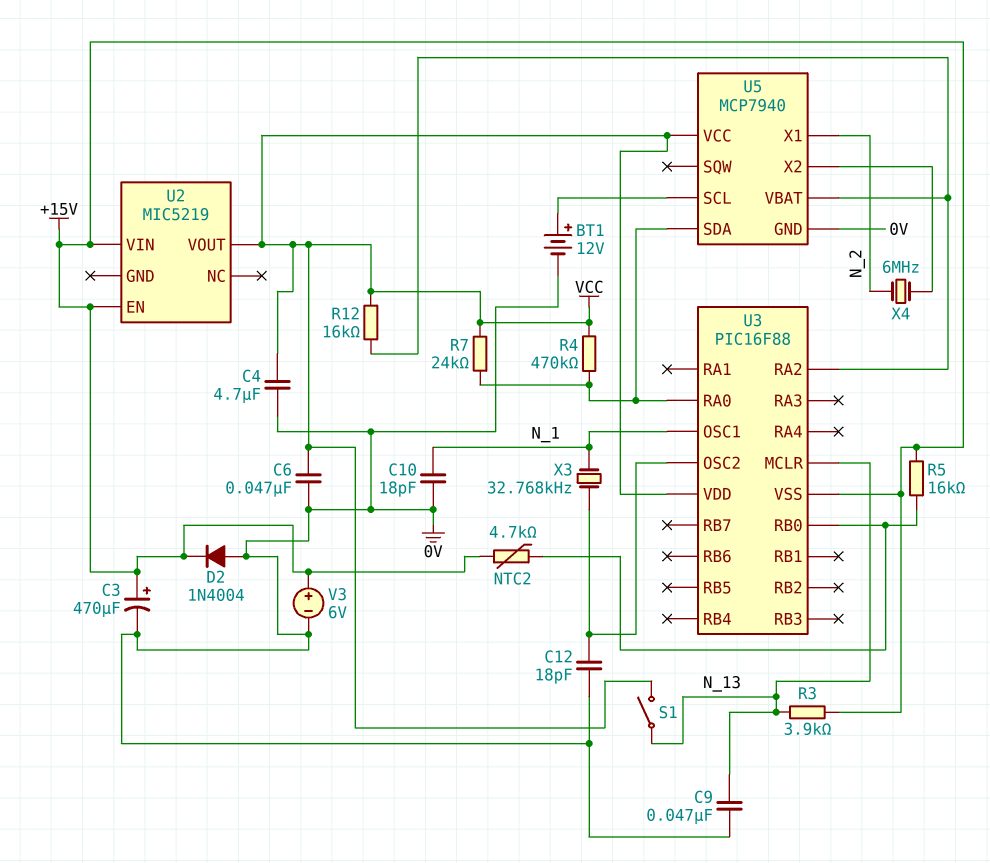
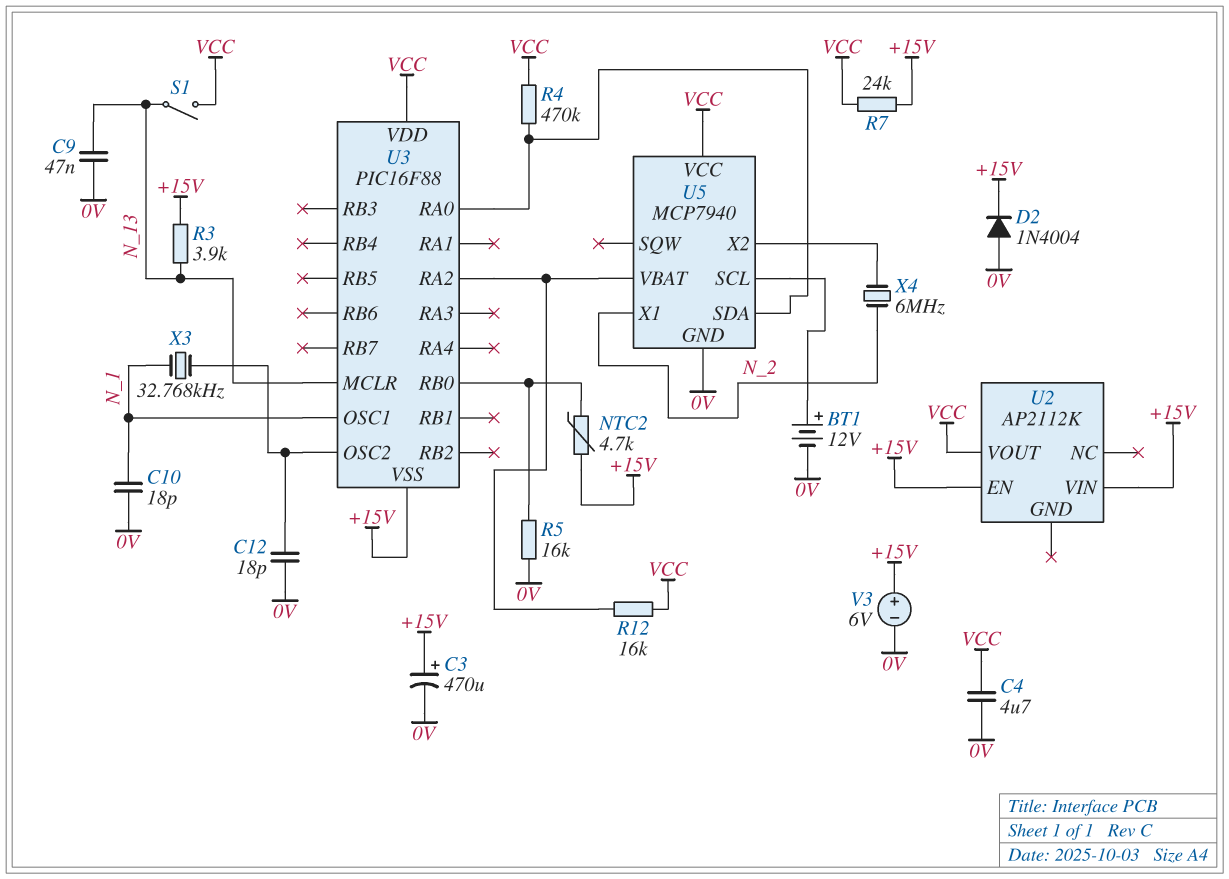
C6: 47nF (0V, VCC) -> none
R5: 16k (+15V, U3/RB0) -> 16k (0V, U3/RB0)
R7: 24k (U3/RA0, VCC) -> 24k (+15V, VCC)
U2: MIC5219 -> AP2112K

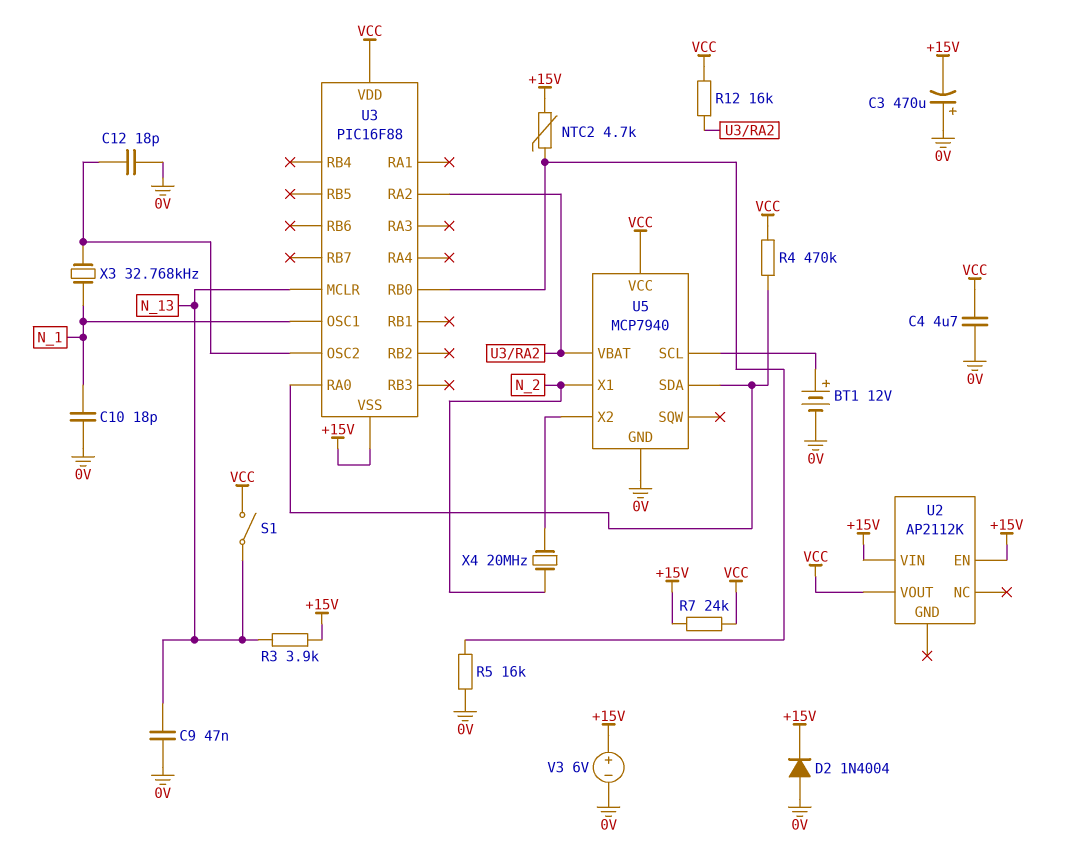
C3: 470uF (plus +15V, minus 0V) -> 470uF (plus 0V, minus +15V)
X4: 6MHz (N_2, U5/X2) -> 20MHz (N_2, U5/X2)

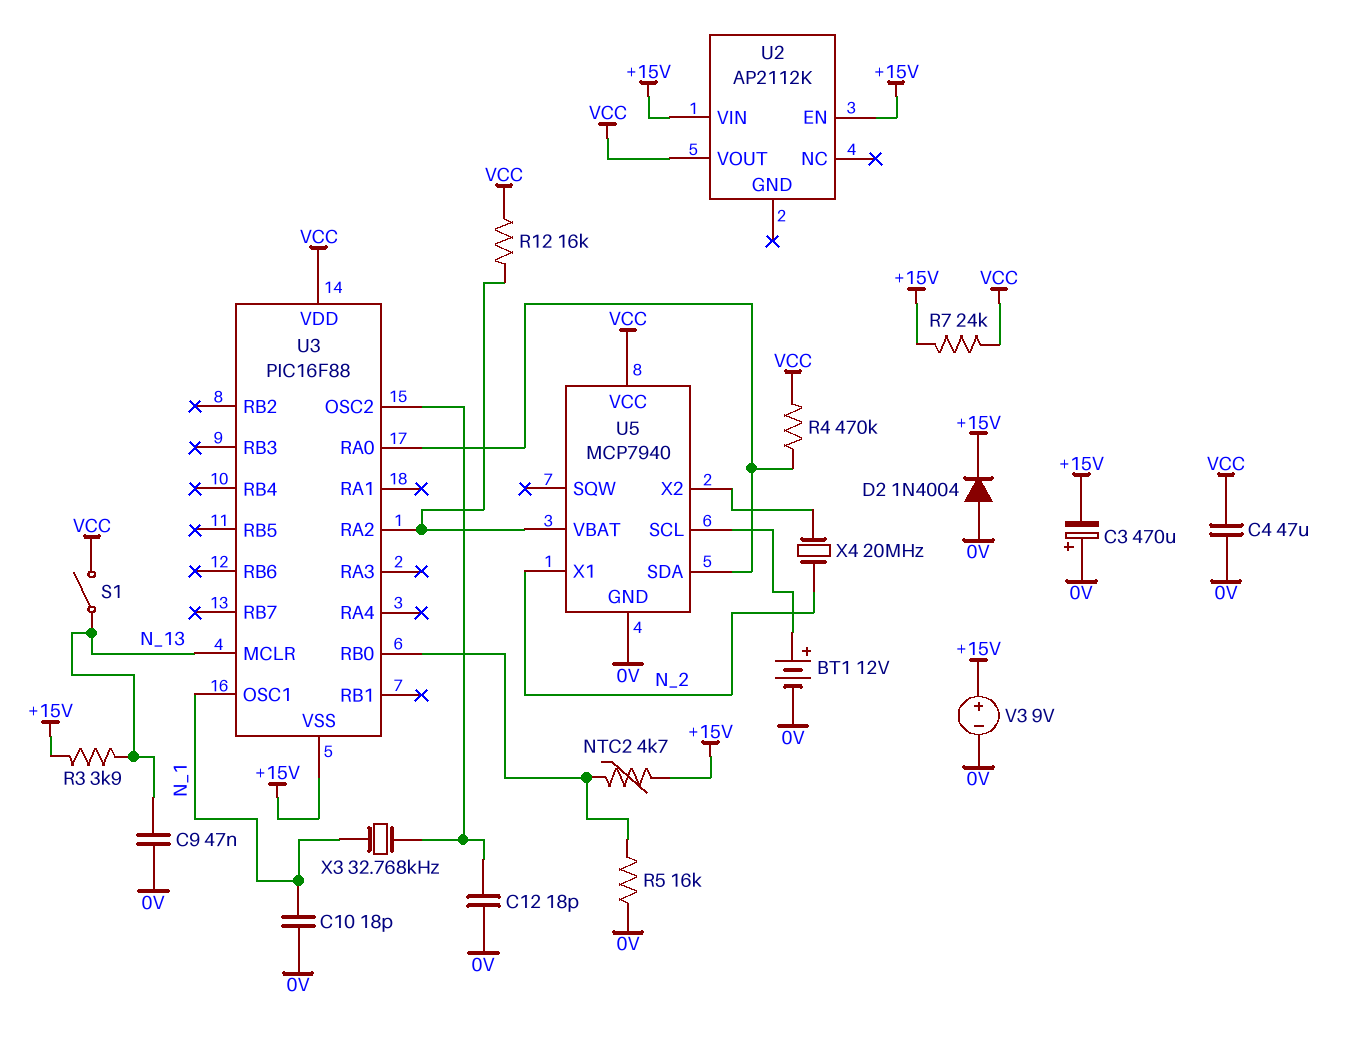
C4: 4.7uF (0V, VCC) -> 47uF (0V, VCC)
V3: 6V (plus +15V, minus 0V) -> 9V (plus +15V, minus 0V)

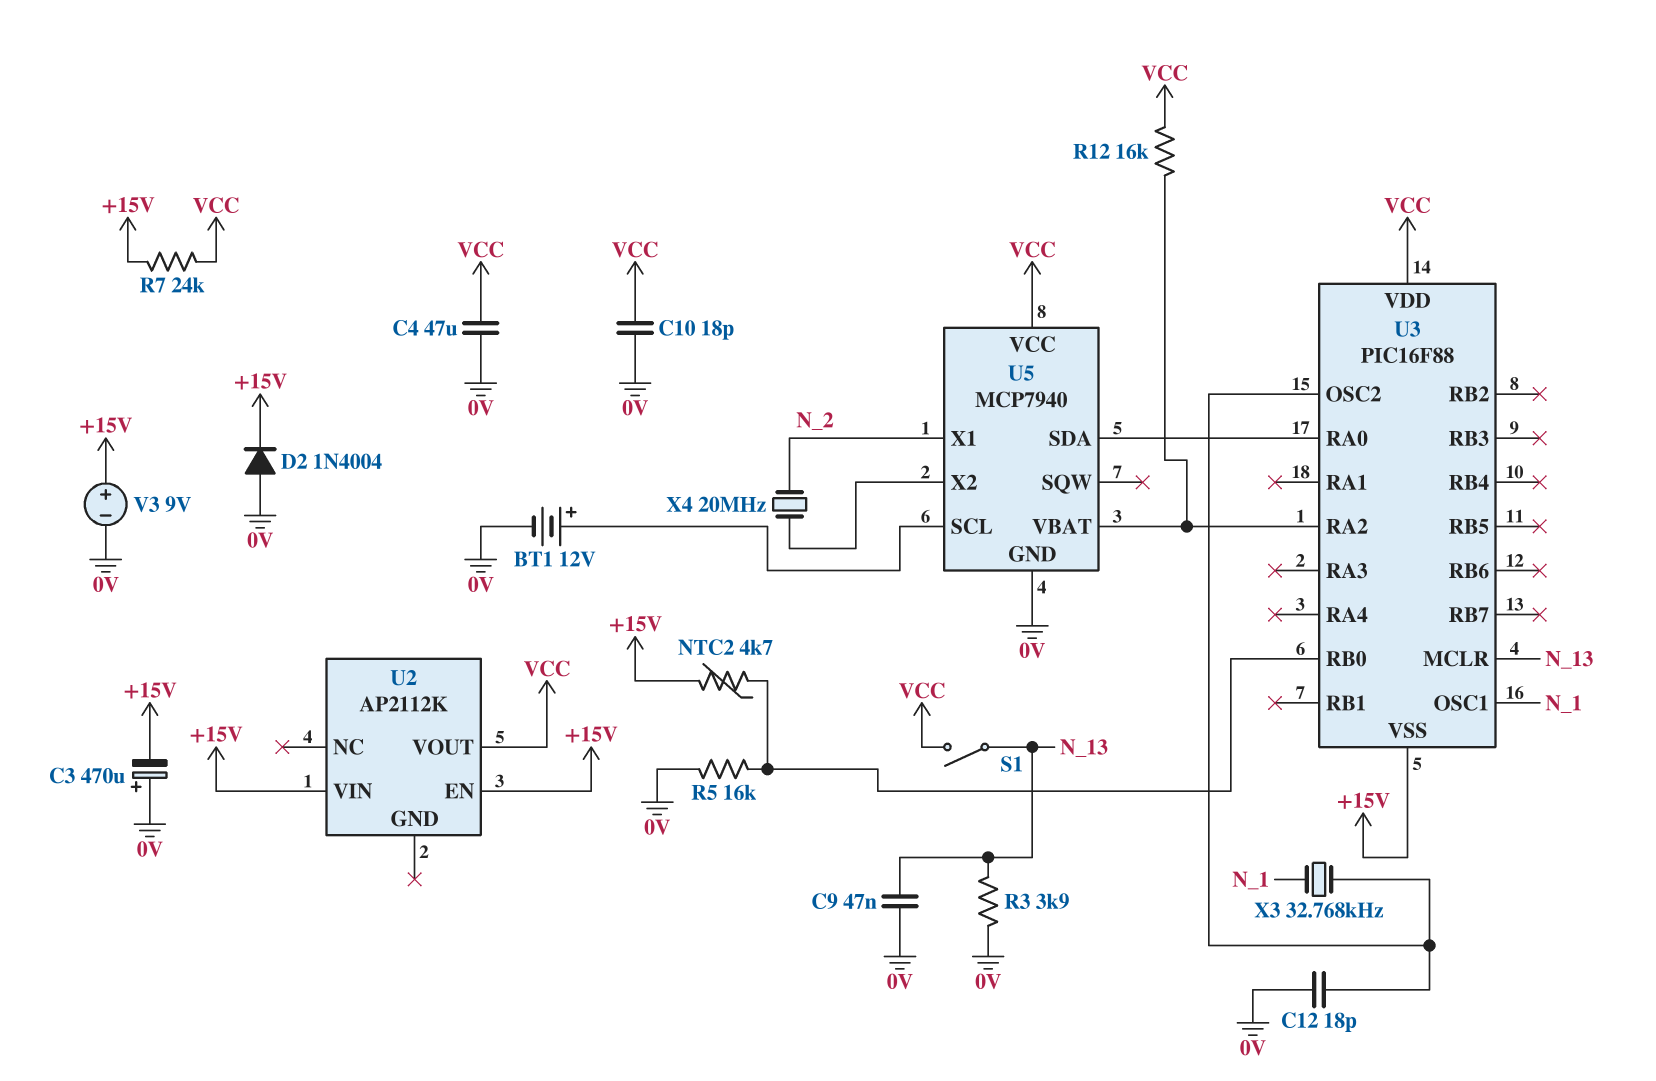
C10: 18pF (0V, N_1) -> 18pF (0V, VCC)
R3: 3.9k (+15V, N_13) -> 3.9k (0V, N_13)
R4: 470k (U3/RA0, VCC) -> none

